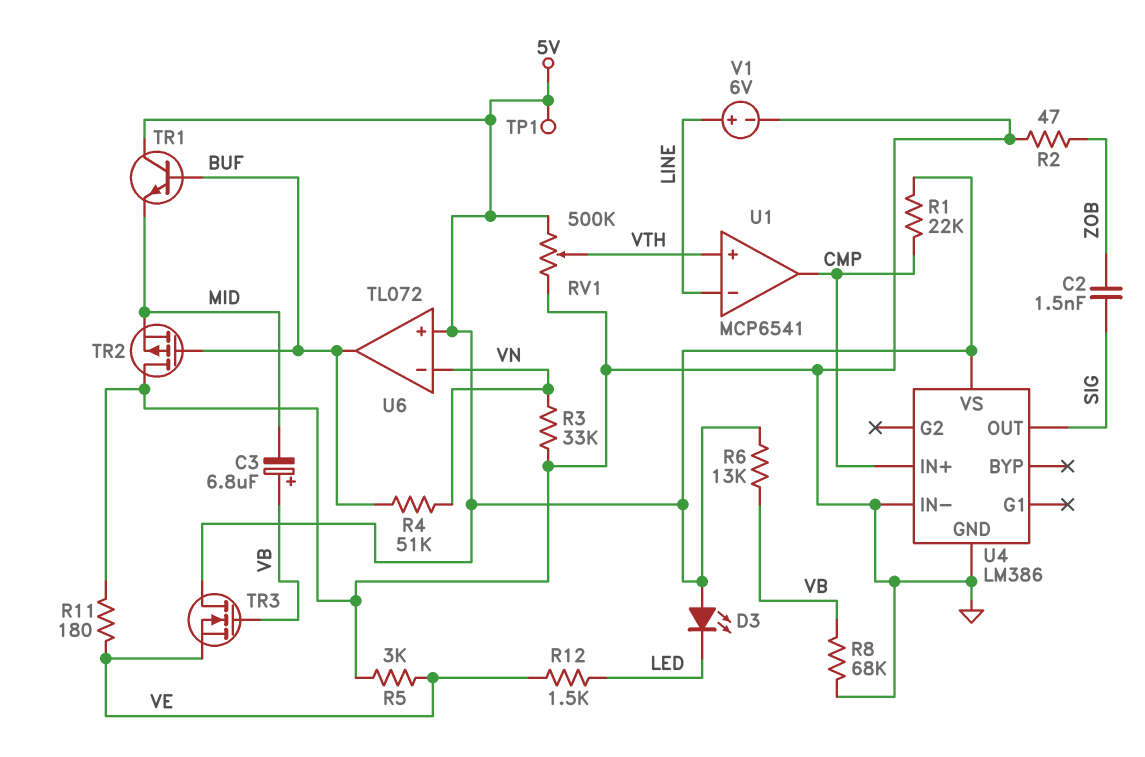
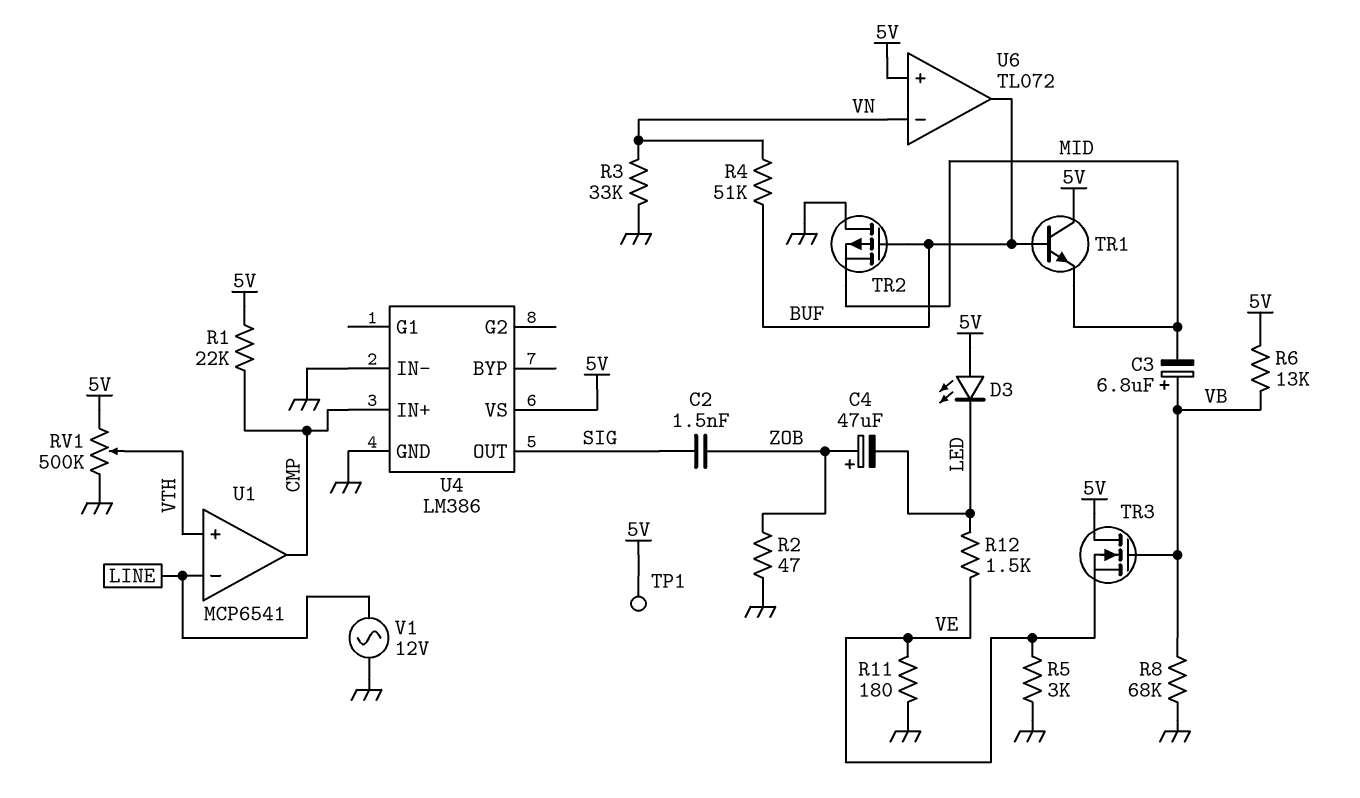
C4: none -> 47uF (plus ZOB, minus LED)
V1: 6V (plus LINE, minus GND) -> AC 12V (GND, LINE)

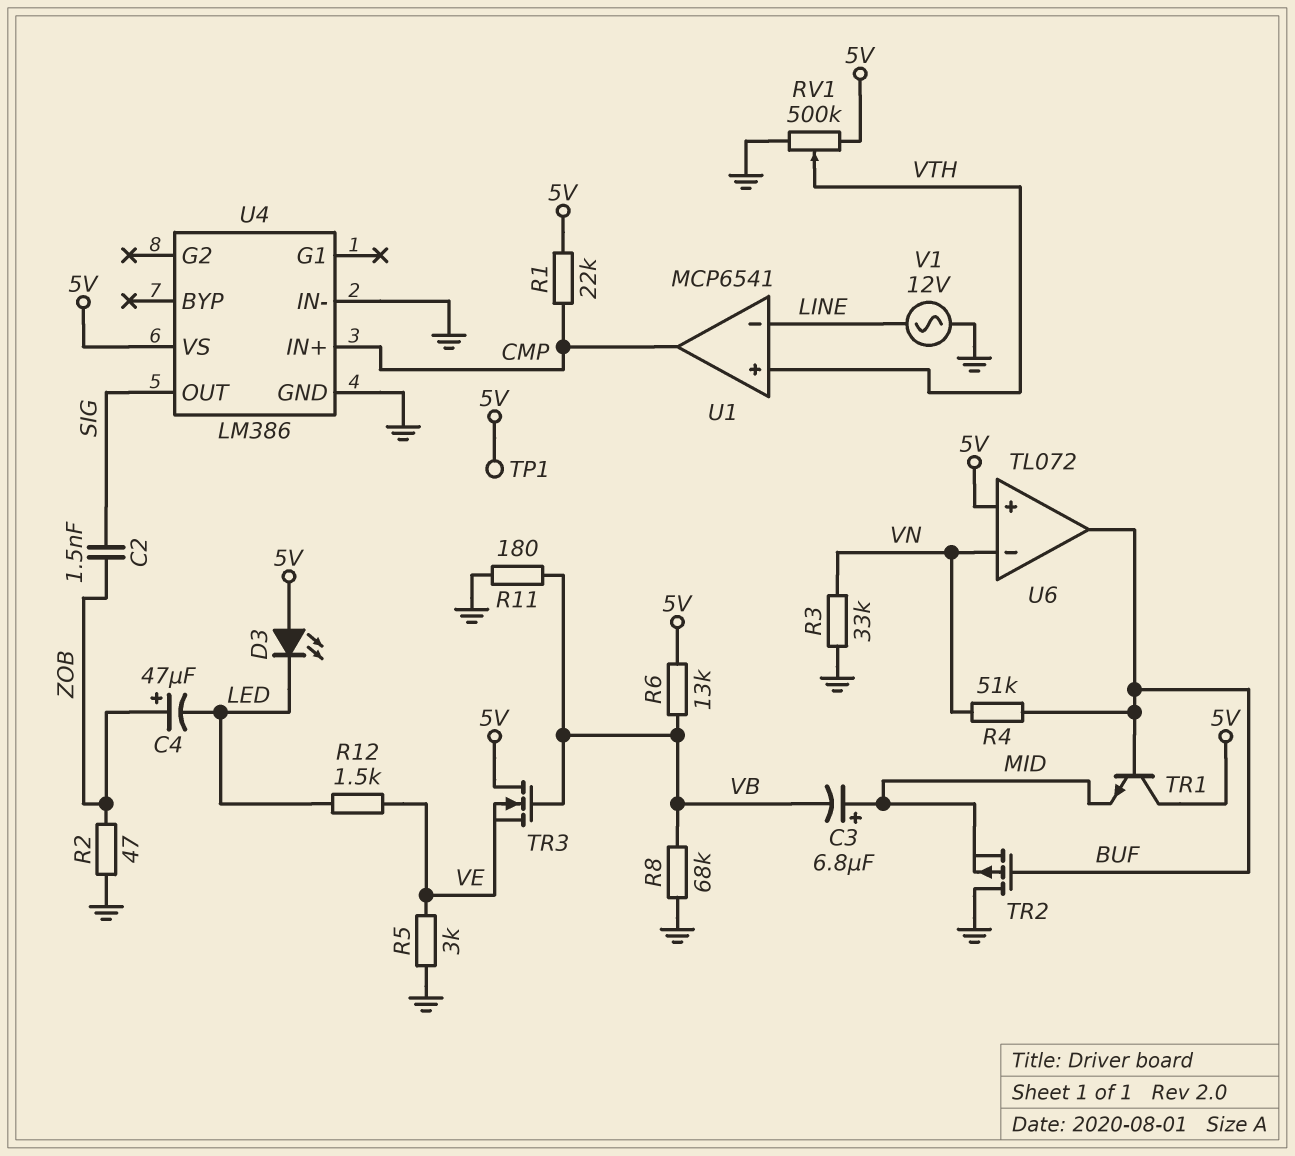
C3: 6.8uF (plus VB, minus MID) -> 6.8uF (plus MID, minus VB)
R11: 180 (GND, VE) -> 180 (GND, VB)

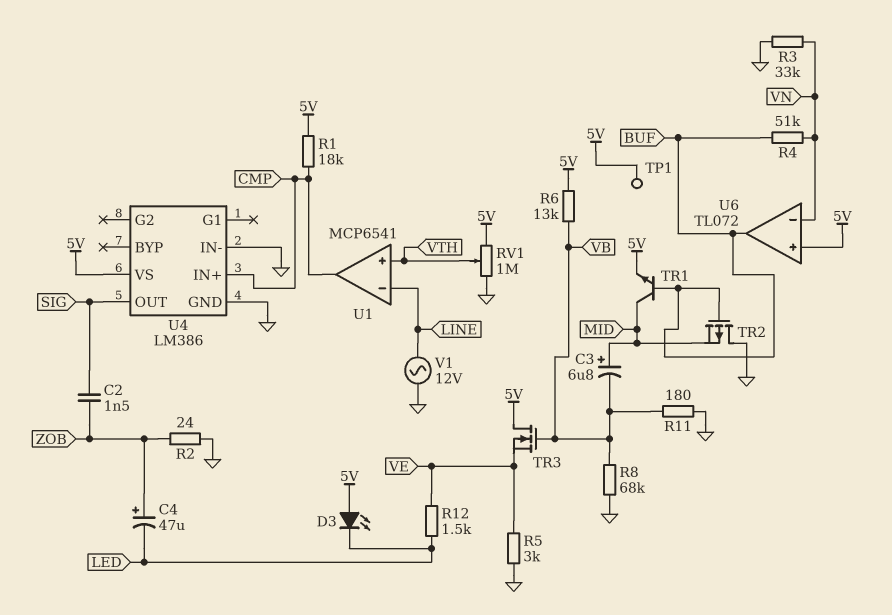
R1: 22k (5V, CMP) -> 18k (5V, CMP)
R2: 47 (GND, ZOB) -> 24 (GND, ZOB)
RV1: 500k (5V, GND, wiper VTH) -> 1M (5V, GND, wiper VTH)
TR1: NPN (B BUF, C 5V, E MID) -> NPN (B BUF, C MID, E 5V)

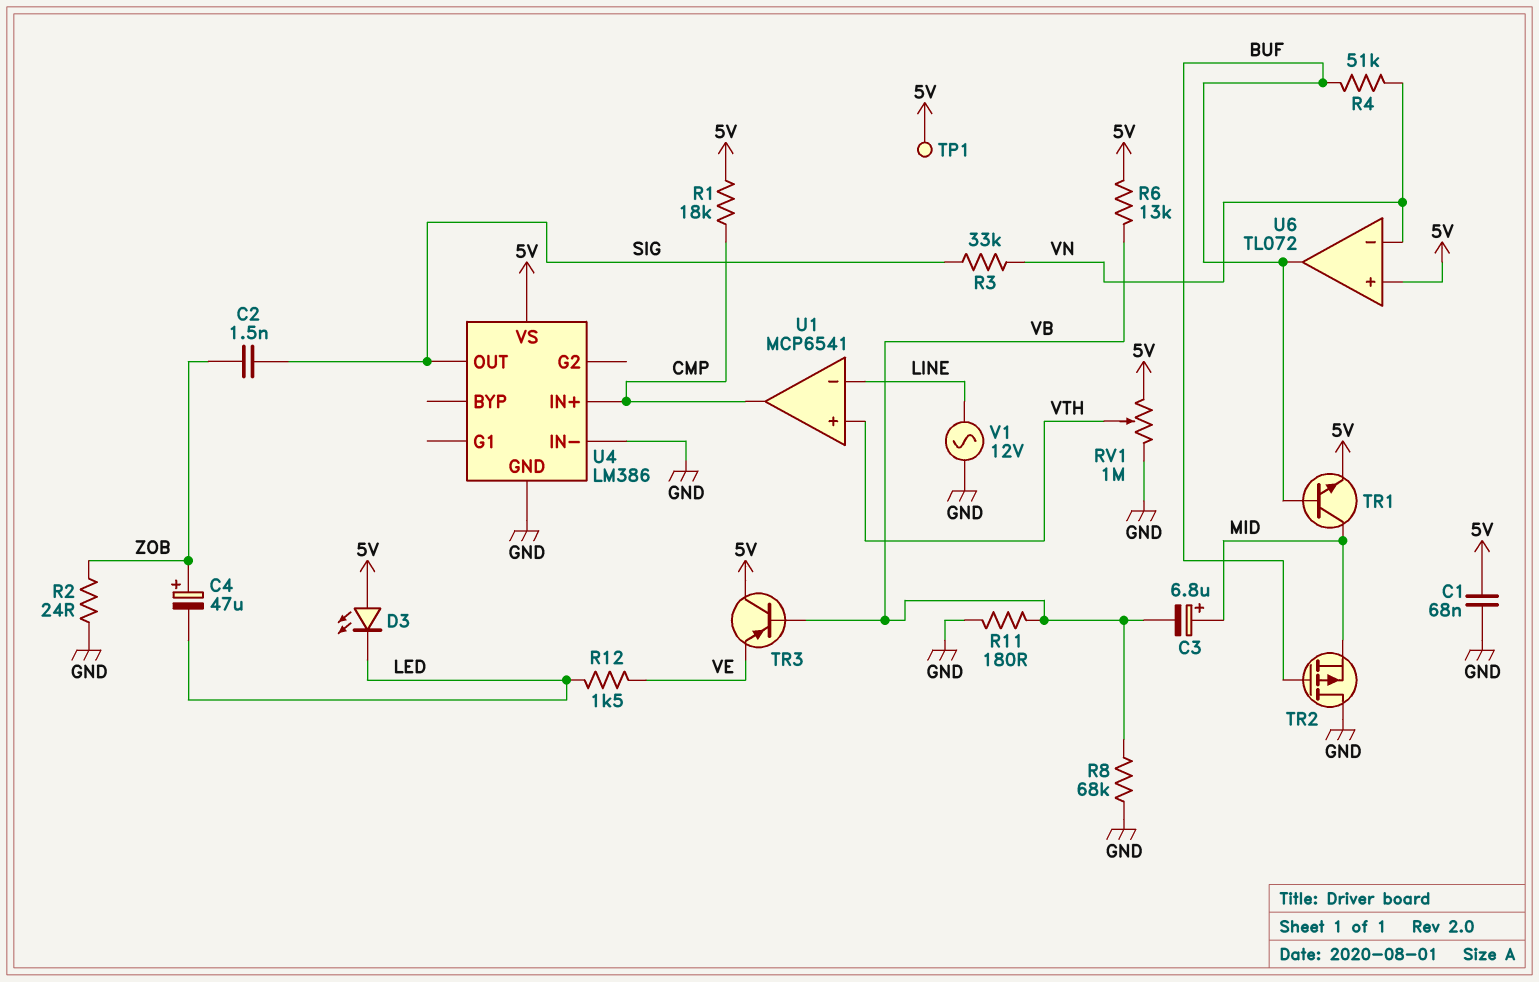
C1: none -> 68nF (5V, GND)
R3: 33k (GND, VN) -> 33k (SIG, VN)
R5: 3k (GND, VE) -> none
TR3: NMOS (G VB, D 5V, S VE) -> PNP (B VB, C 5V, E VE)

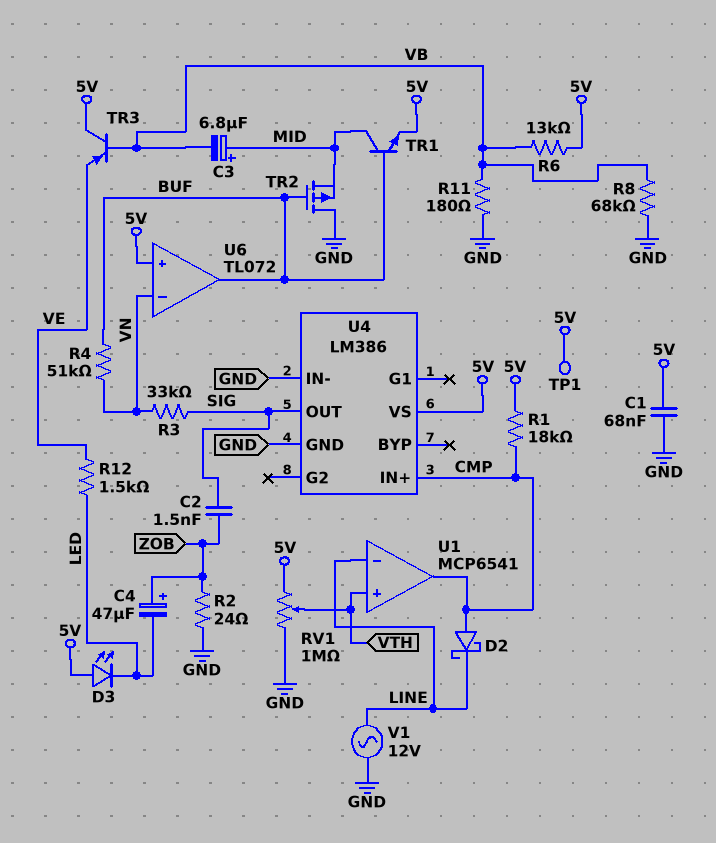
D2: none -> schottky (A CMP, K LINE)

